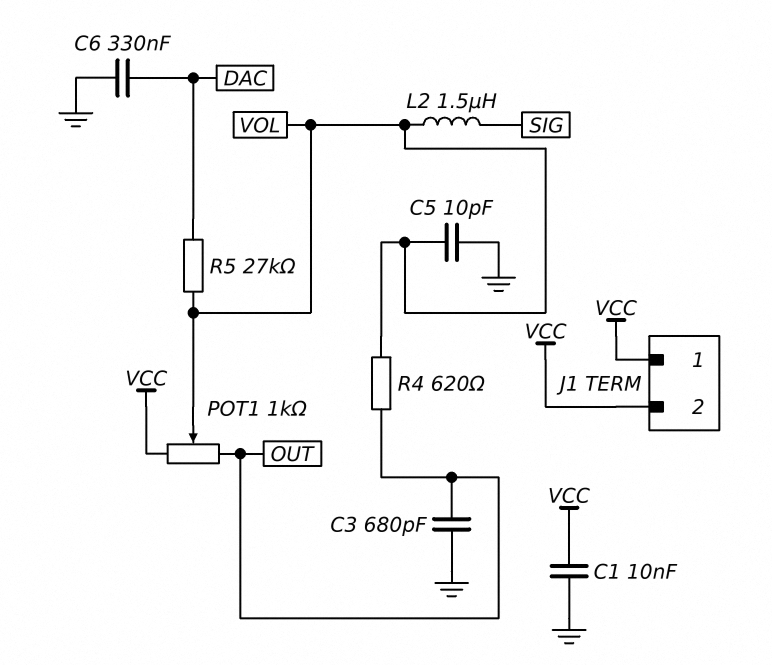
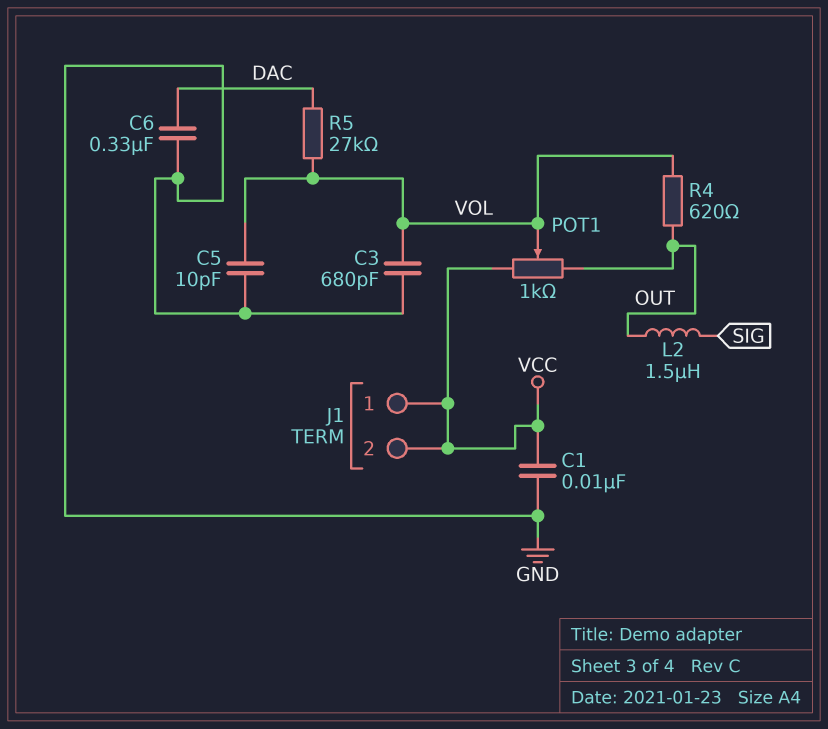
C3: 680pF (GND, OUT) -> 680pF (GND, VOL)
L2: 1.5uH (SIG, VOL) -> 1.5uH (OUT, SIG)

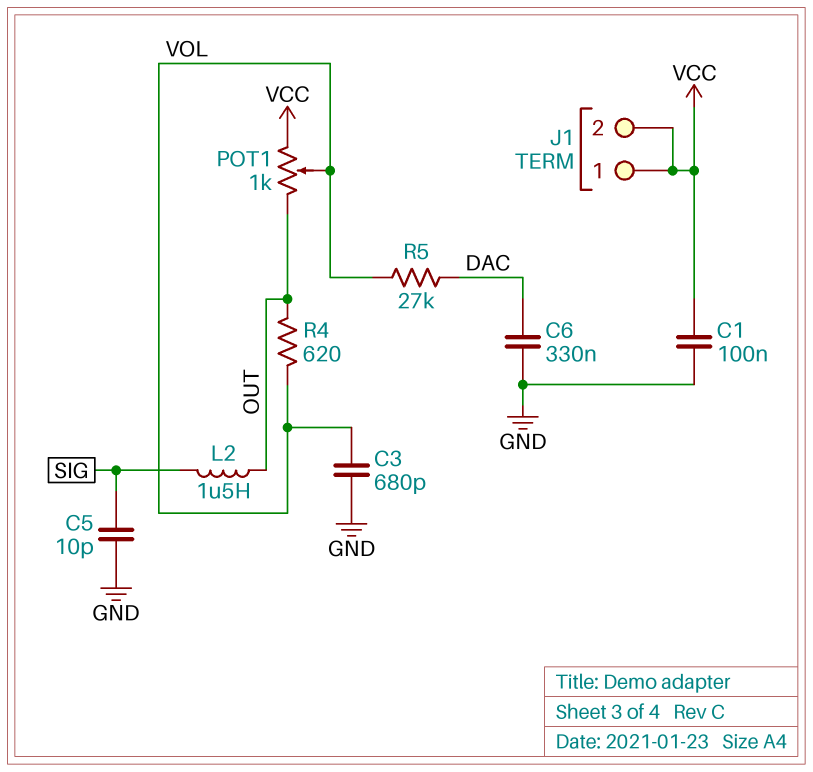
C1: 10nF (GND, VCC) -> 100nF (GND, VCC)
C5: 10pF (GND, VOL) -> 10pF (GND, SIG)

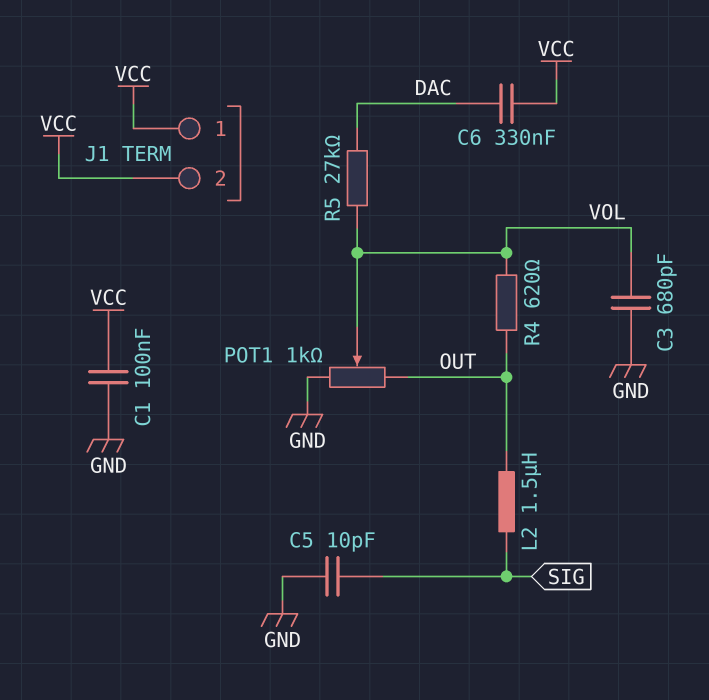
C6: 330nF (DAC, GND) -> 330nF (DAC, VCC)
POT1: 1k (OUT, VCC, wiper VOL) -> 1k (GND, OUT, wiper VOL)

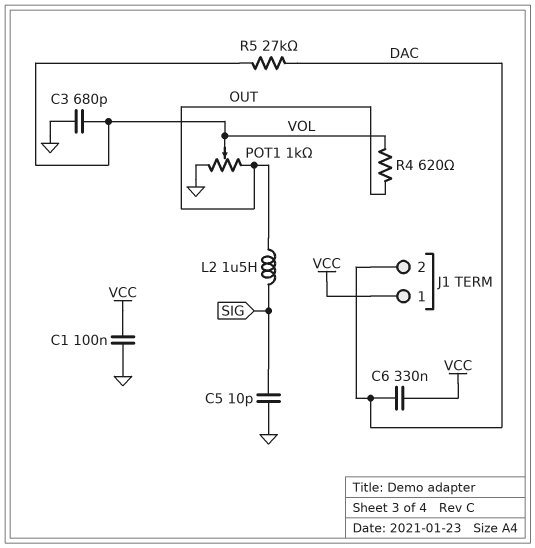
J1 pin 2: VCC -> DAC

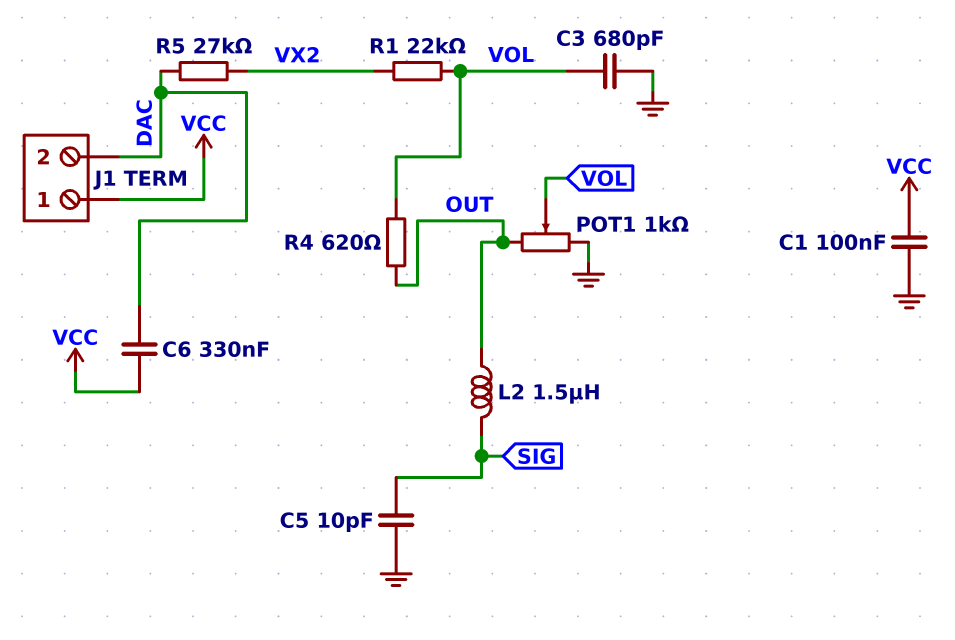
R1: none -> 22k (VOL, VX2)
R5: 27k (DAC, VOL) -> 27k (DAC, VX2)

